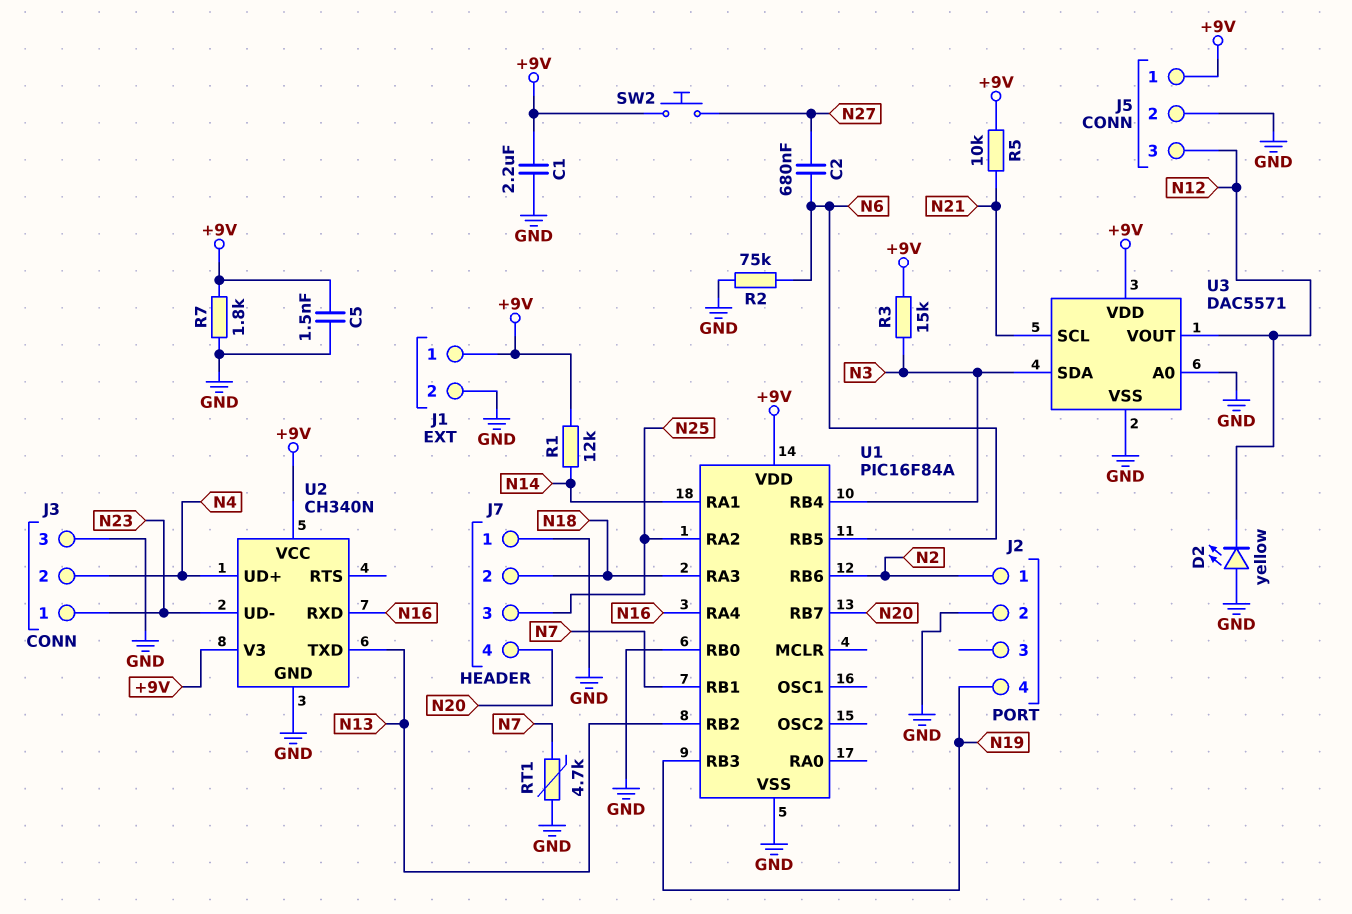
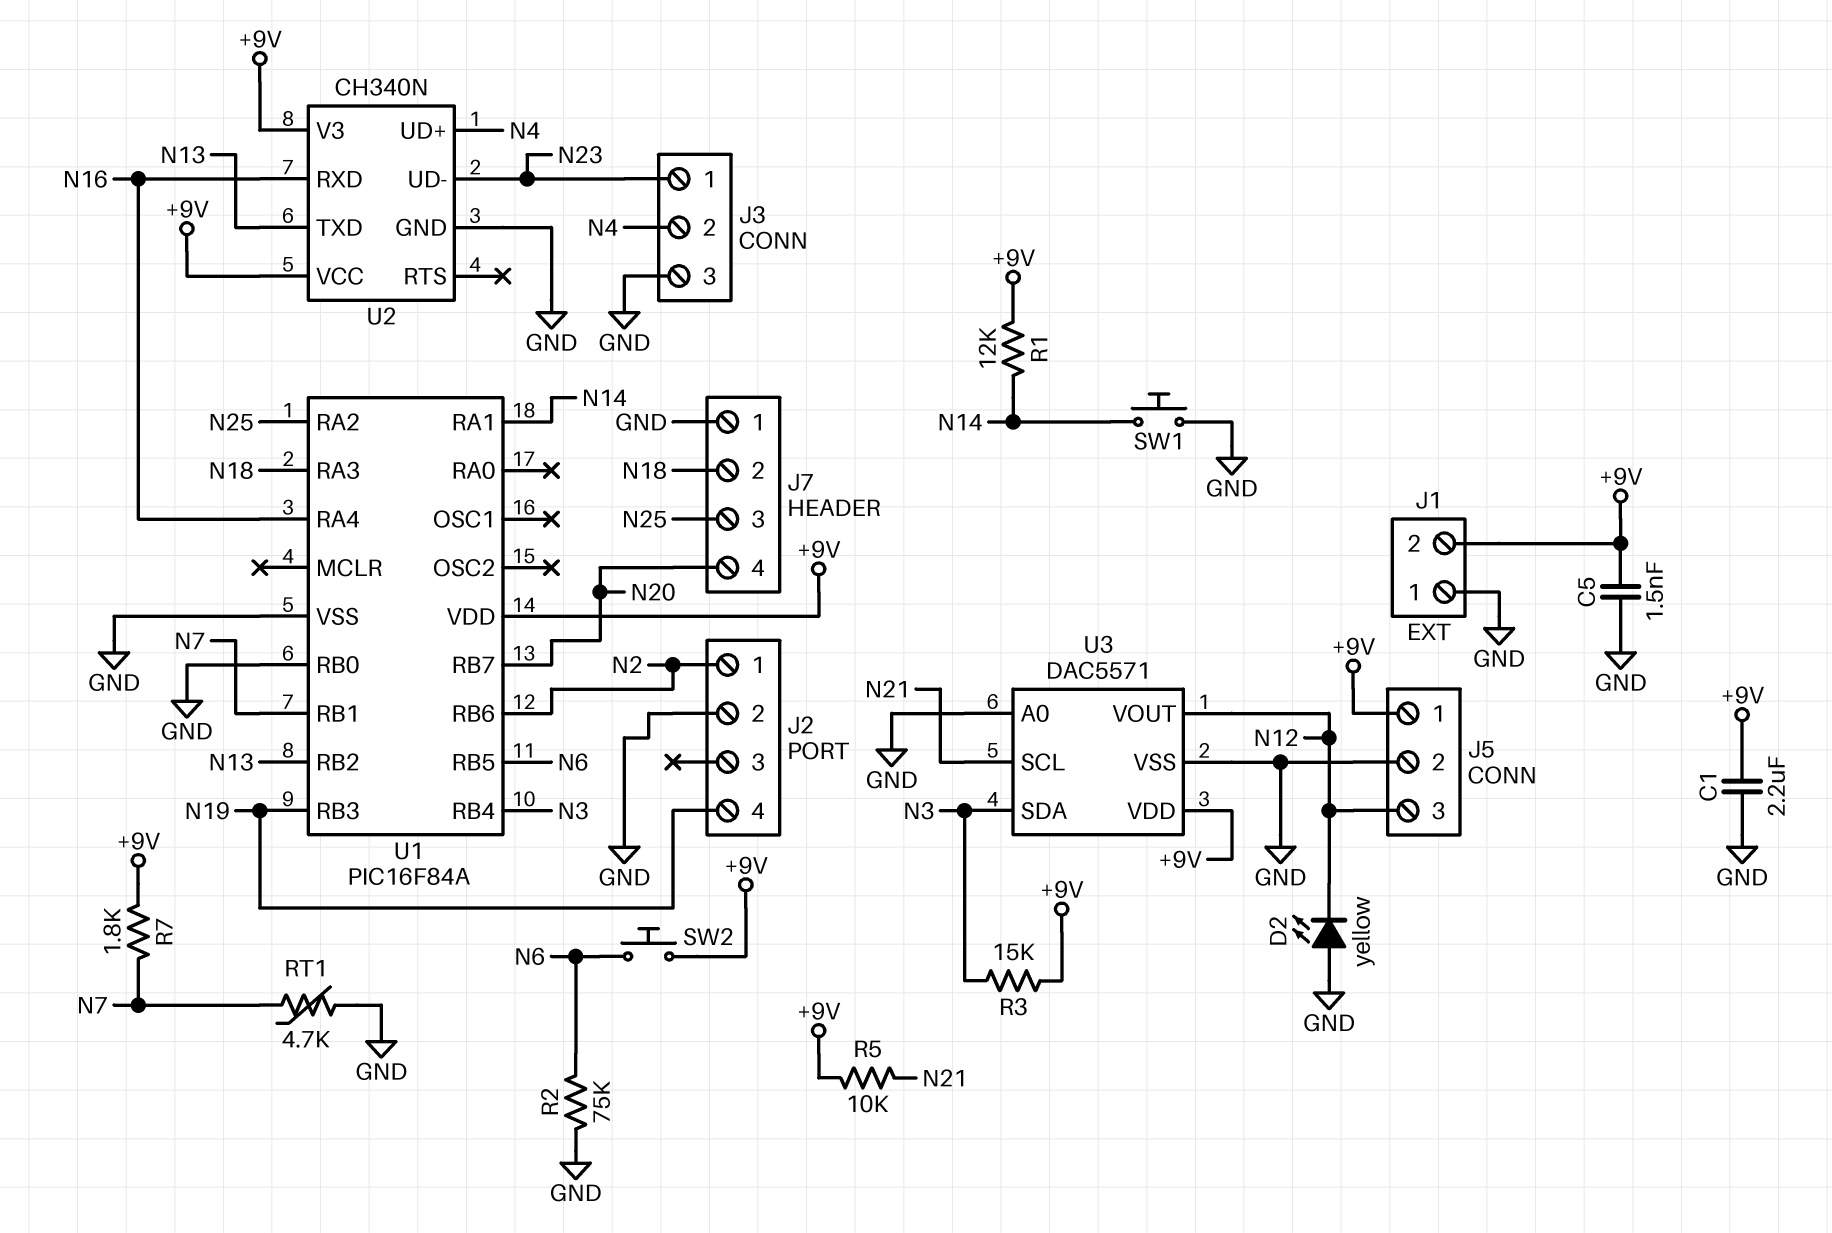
C2: 680nF (N6, N27) -> none
J1 pin 1: +9V -> GND
J1 pin 2: GND -> +9V
R7: 1.8k (+9V, GND) -> 1.8k (+9V, N7)
SW1: none -> button (GND, N14)
SW2: button (+9V, N27) -> button (+9V, N6)

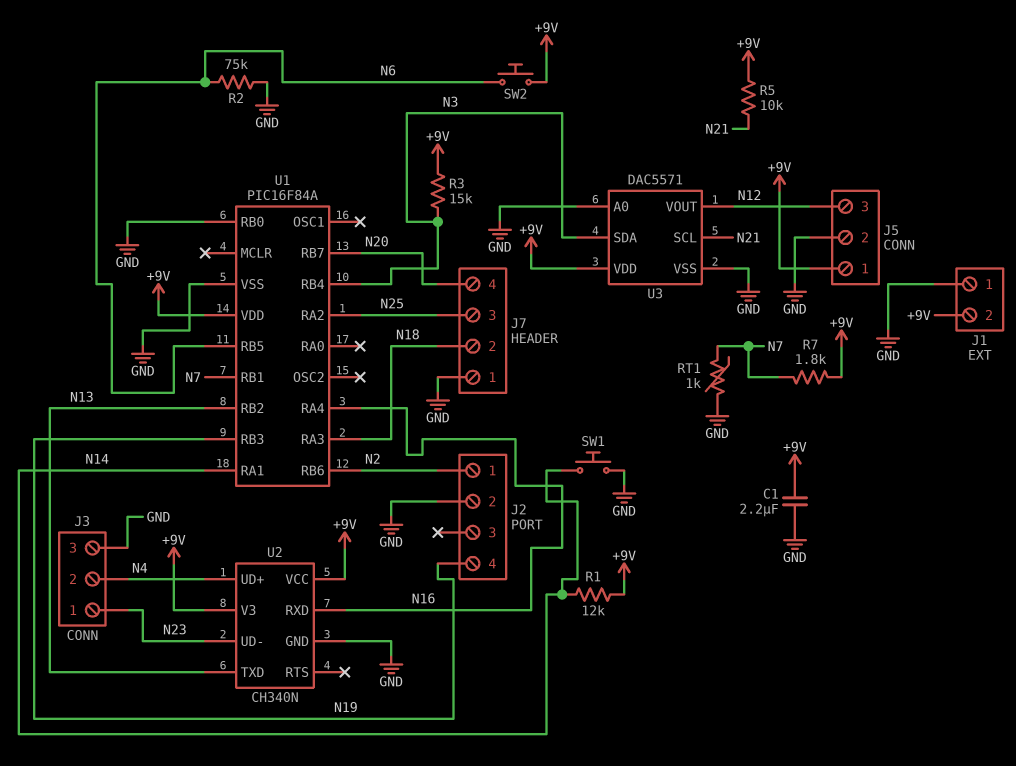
C5: 1.5nF (+9V, GND) -> none
D2: LED yellow (A GND, K N12) -> none
RT1: 4.7k (GND, N7) -> 1k (GND, N7)

